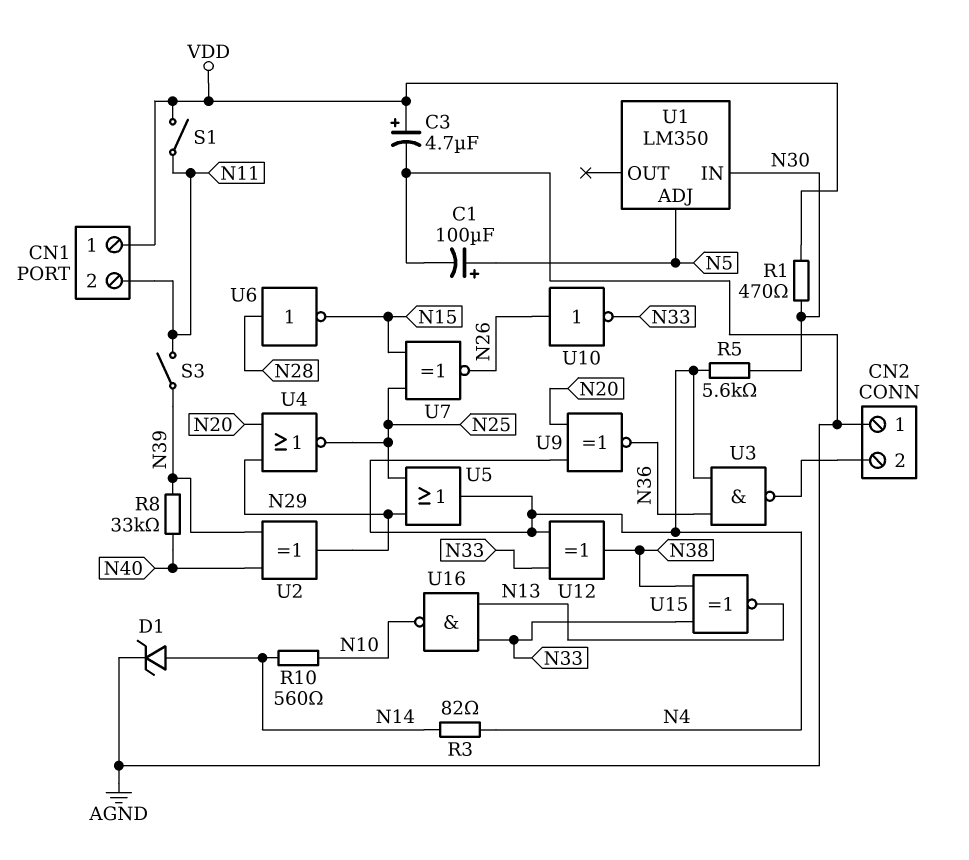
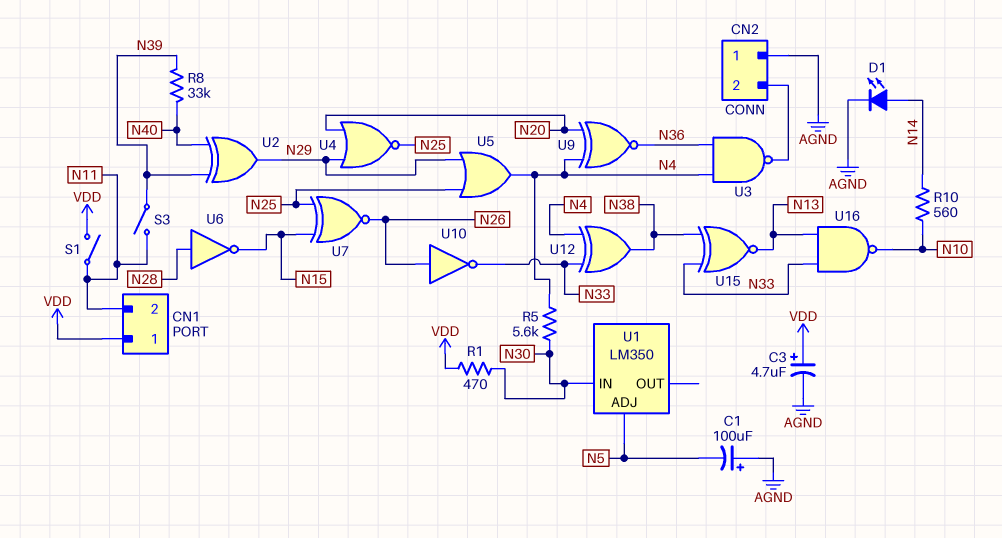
C1: 100uF (plus N5, minus AGND) -> 100uF (plus AGND, minus N5)
D1: zener (A N14, K AGND) -> LED (A N14, K AGND)
R3: 82 (N4, N14) -> none

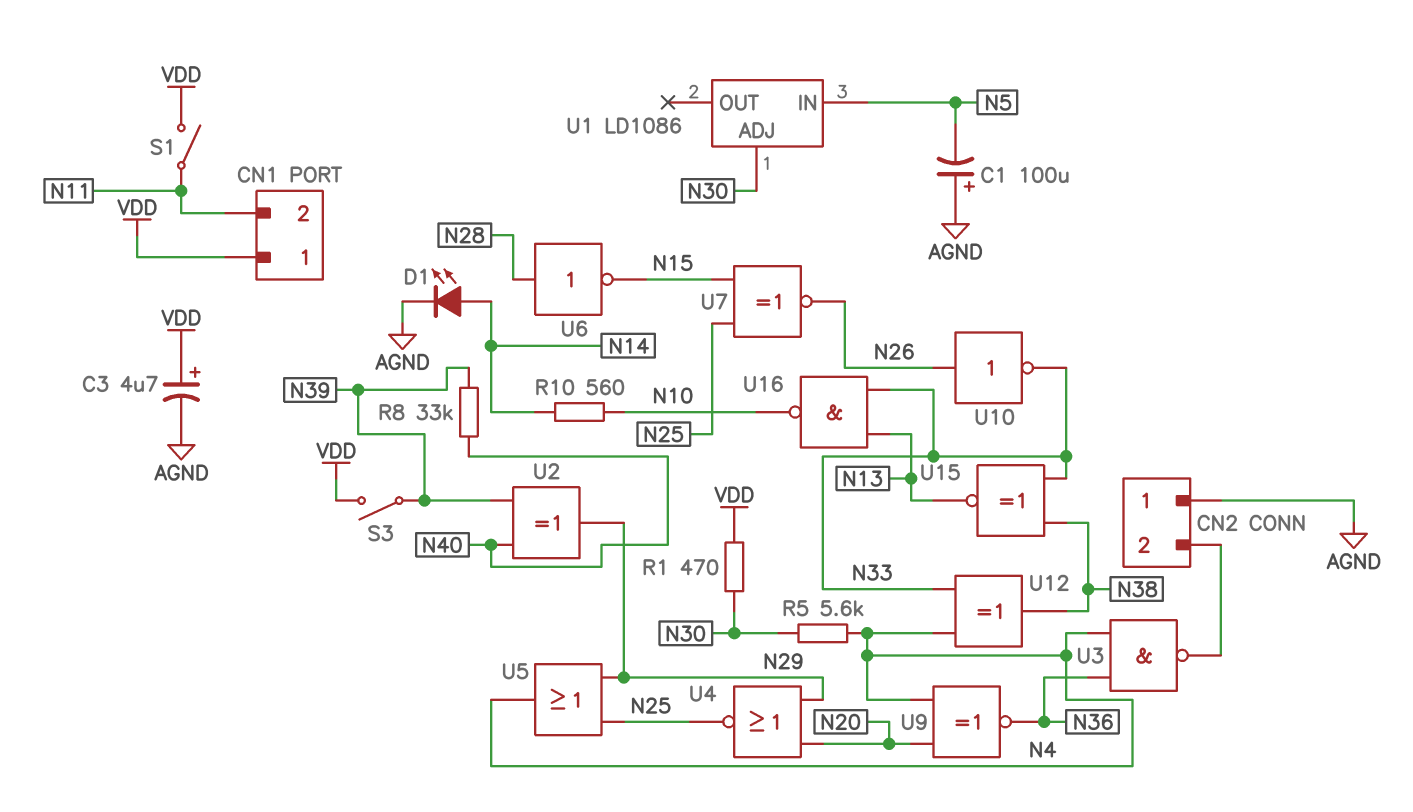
S3: switch (N11, N39) -> switch (N39, VDD)
U1: LM350 -> LD1086
U1 pin ADJ: N5 -> N30
U1 pin IN: N30 -> N5

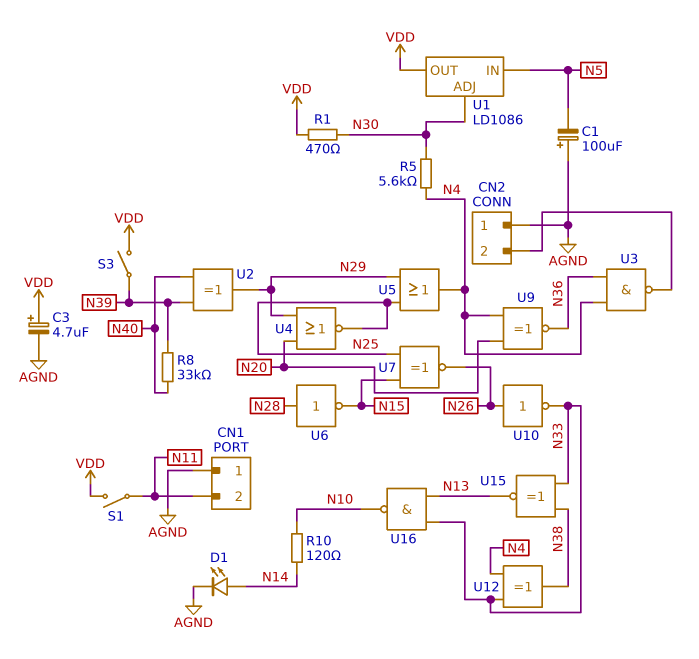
CN1 pin 1: VDD -> AGND
R10: 560 (N10, N14) -> 120 (N10, N14)
U1 pin OUT: none -> VDD

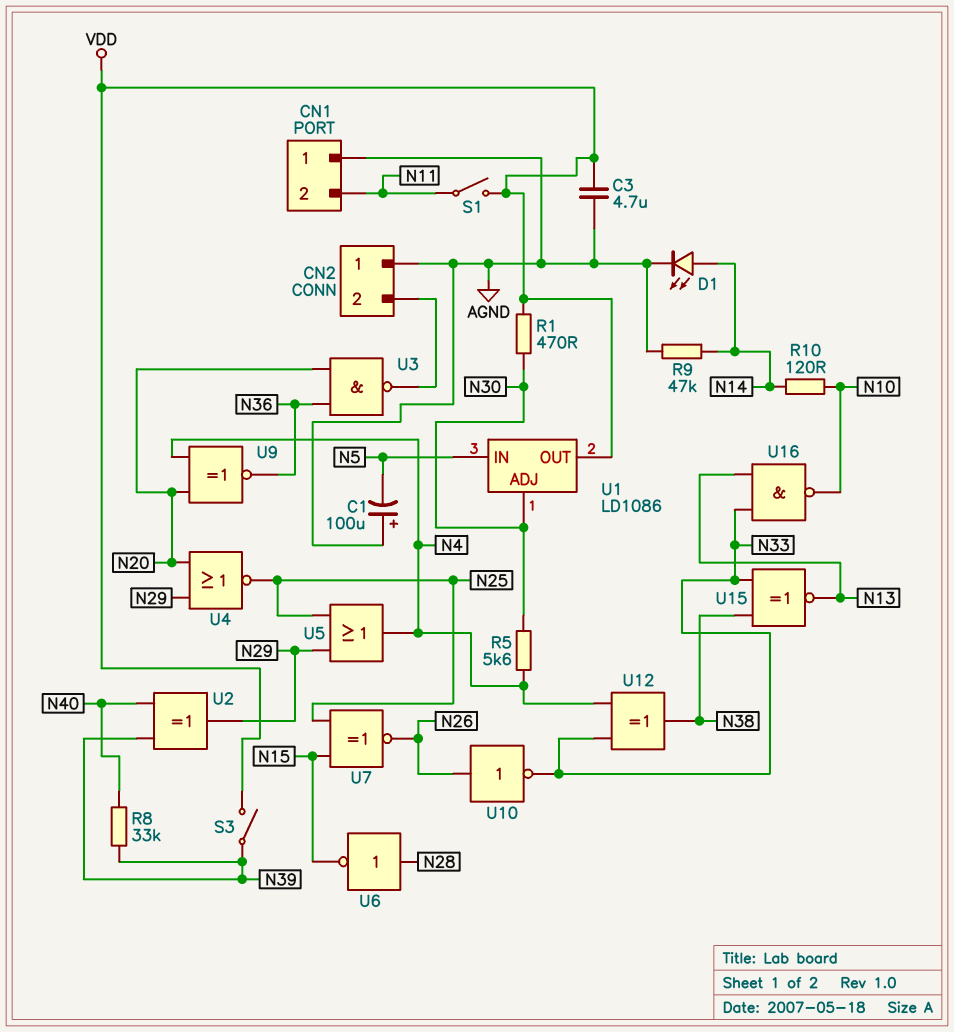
C3: 4.7uF (plus VDD, minus AGND) -> 4.7uF (AGND, VDD)
R9: none -> 47k (AGND, N14)
U3: NAND (in N4, in N36, out CN2/2) -> NAND (in N20, in N36, out CN2/2)

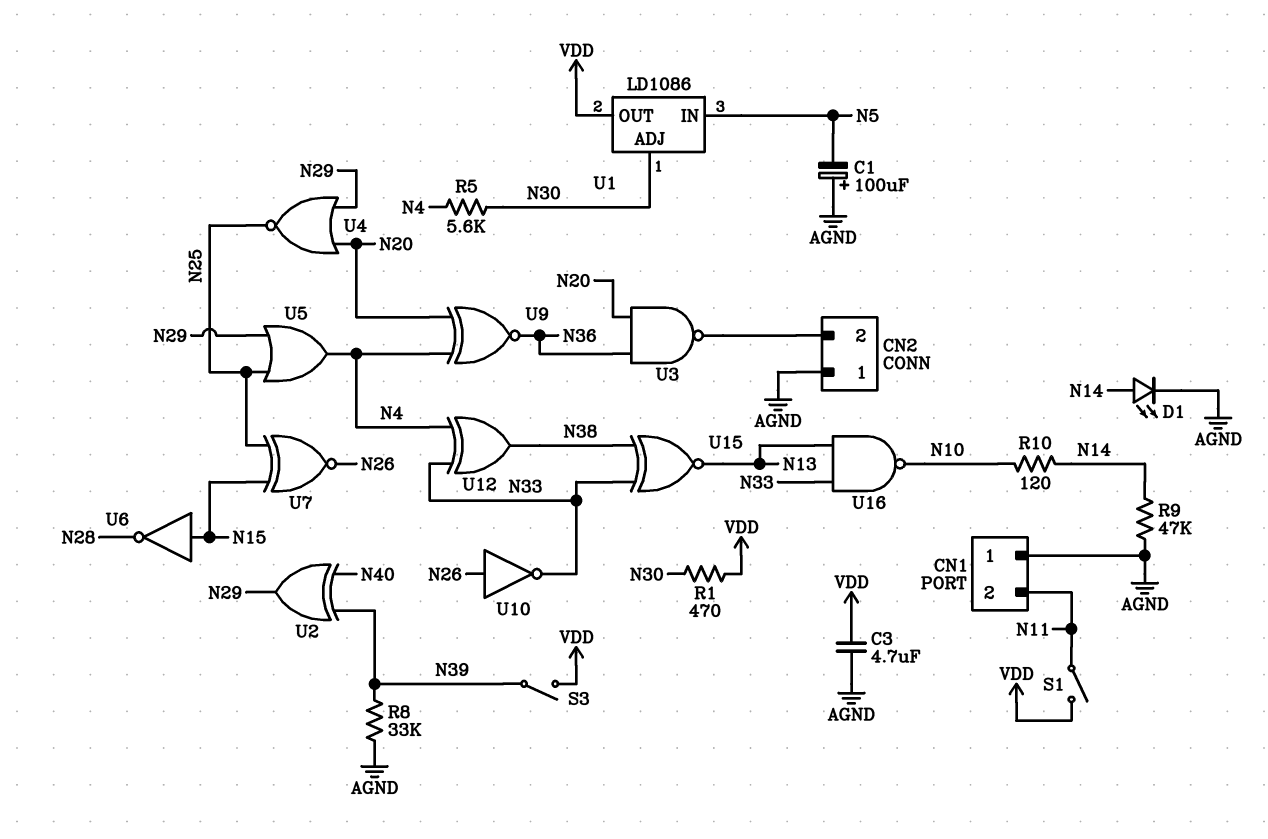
R8: 33k (N39, N40) -> 33k (AGND, N39)
U6: NOT (in N28, out N15) -> NOT (in N15, out N28)

